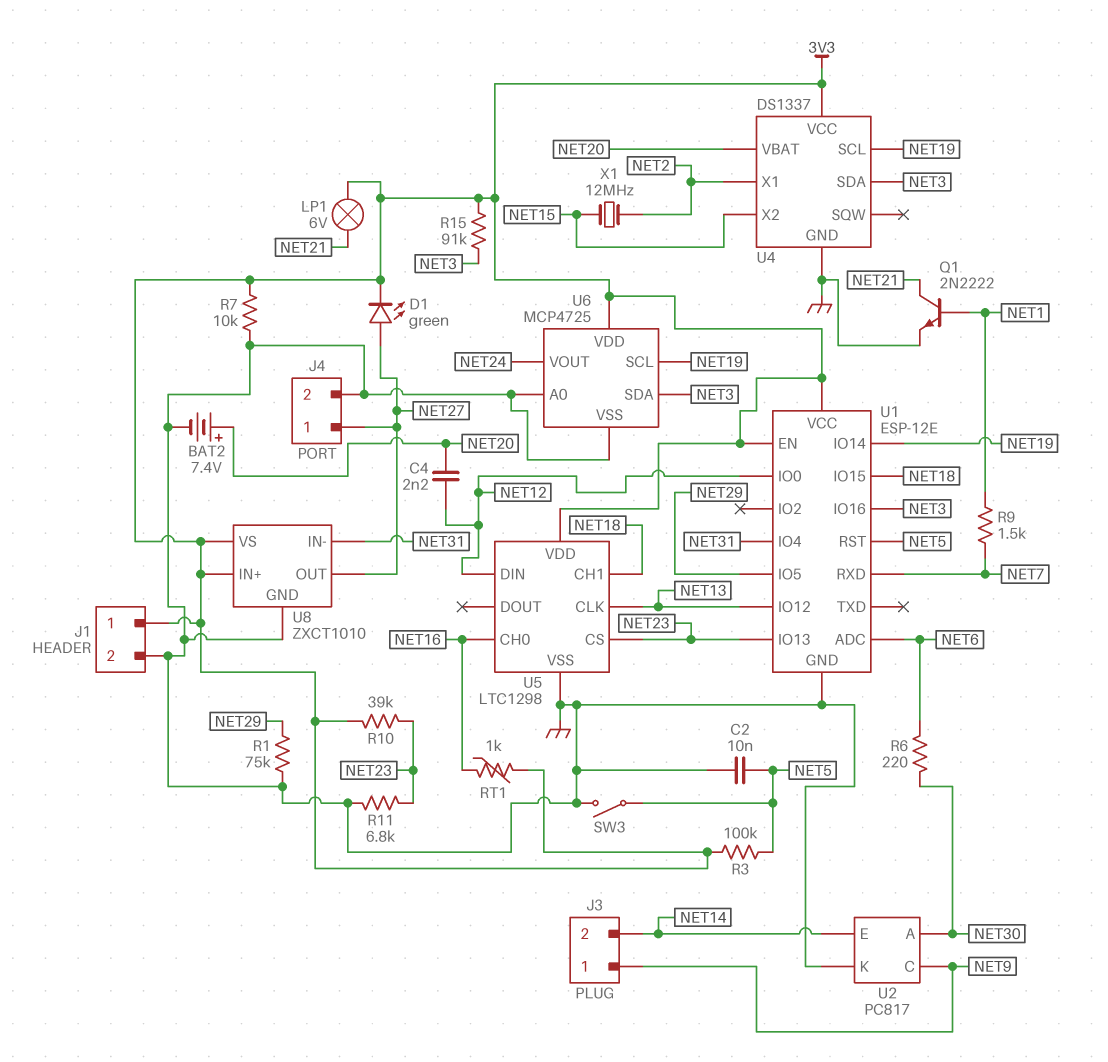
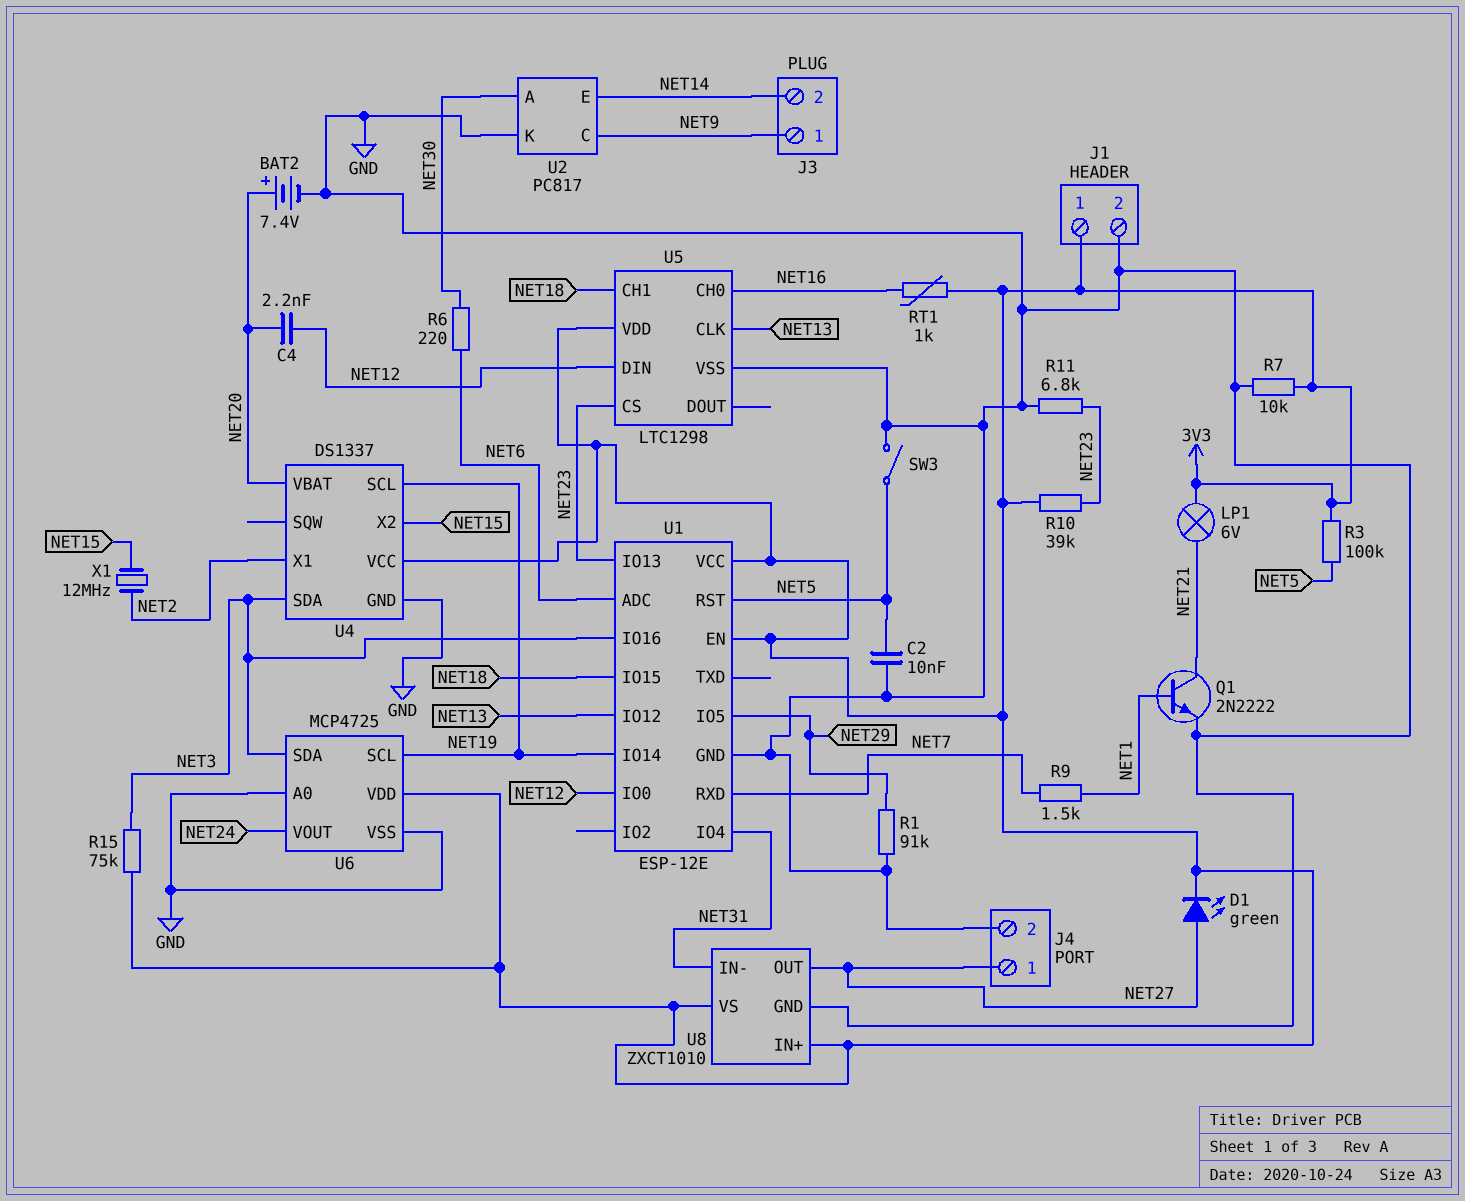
R1: 75k (GND, NET29) -> 91k (GND, NET29)
R15: 91k (3V3, NET3) -> 75k (3V3, NET3)

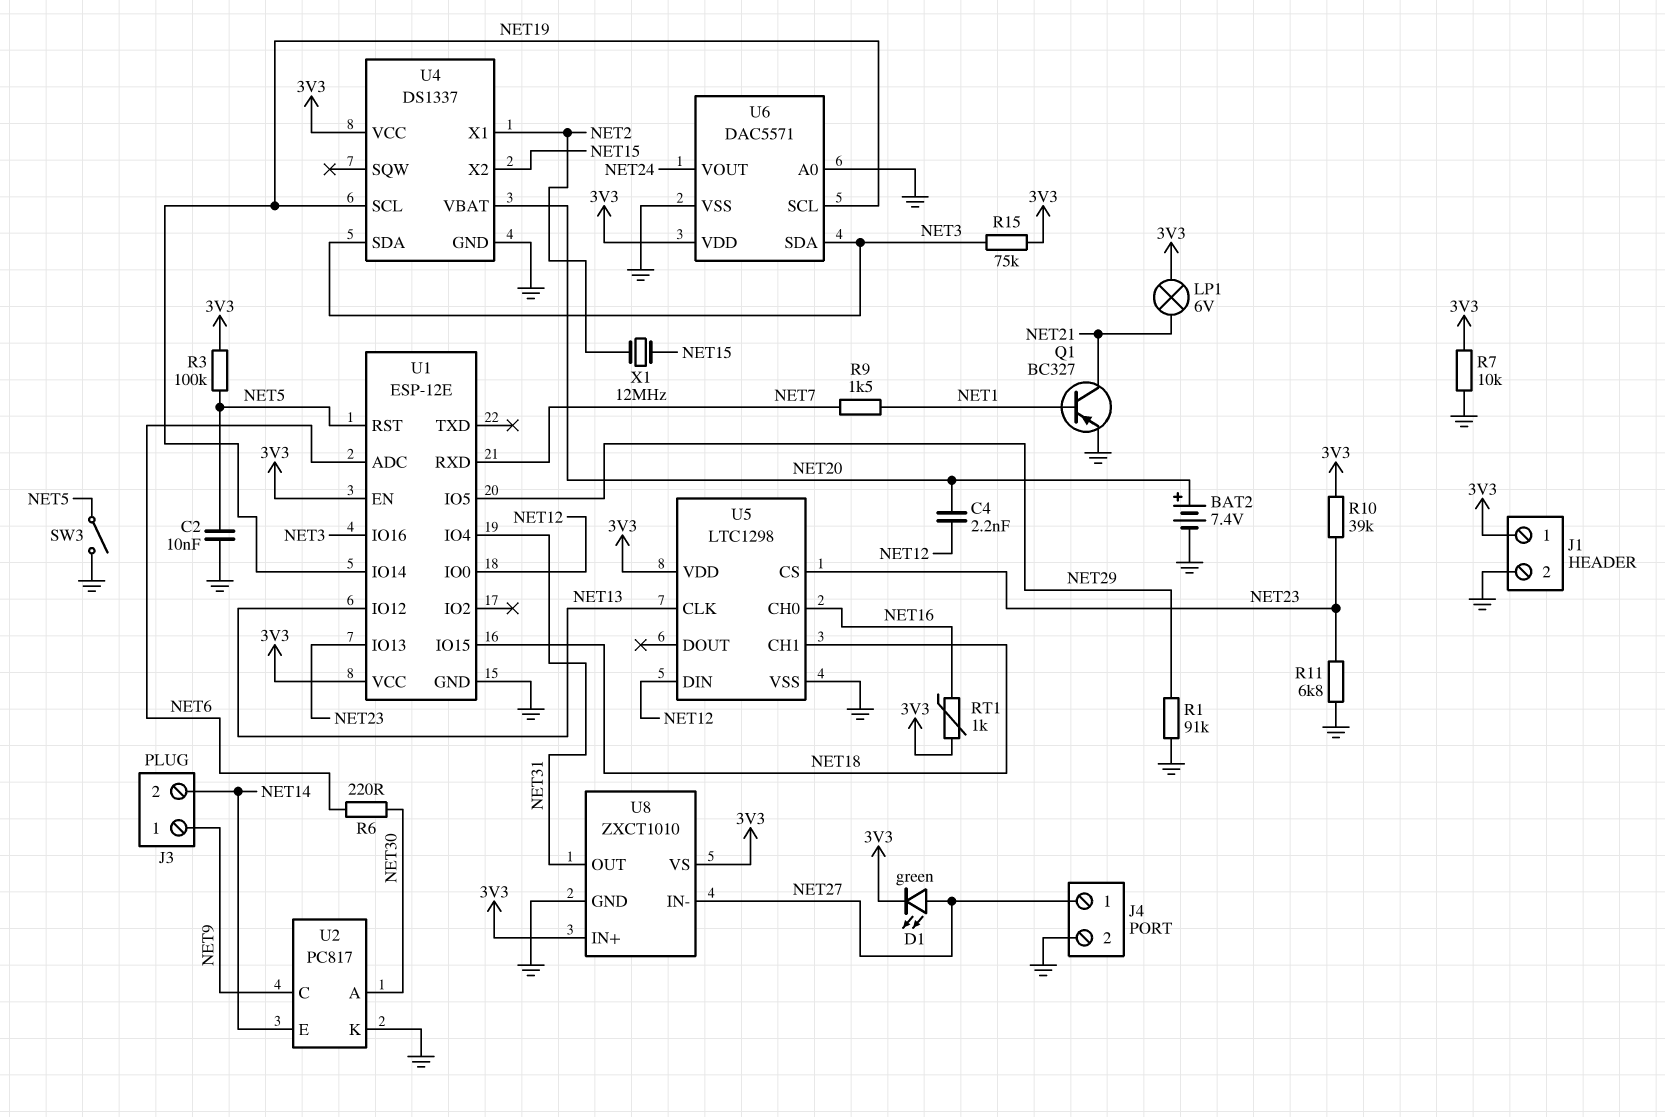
Q1: NPN 2N2222 (B NET1, C NET21, E GND) -> PNP BC327 (B NET1, C NET21, E GND)
U6: MCP4725 -> DAC5571
U8 pin IN-: NET31 -> NET27
U8 pin OUT: NET27 -> NET31

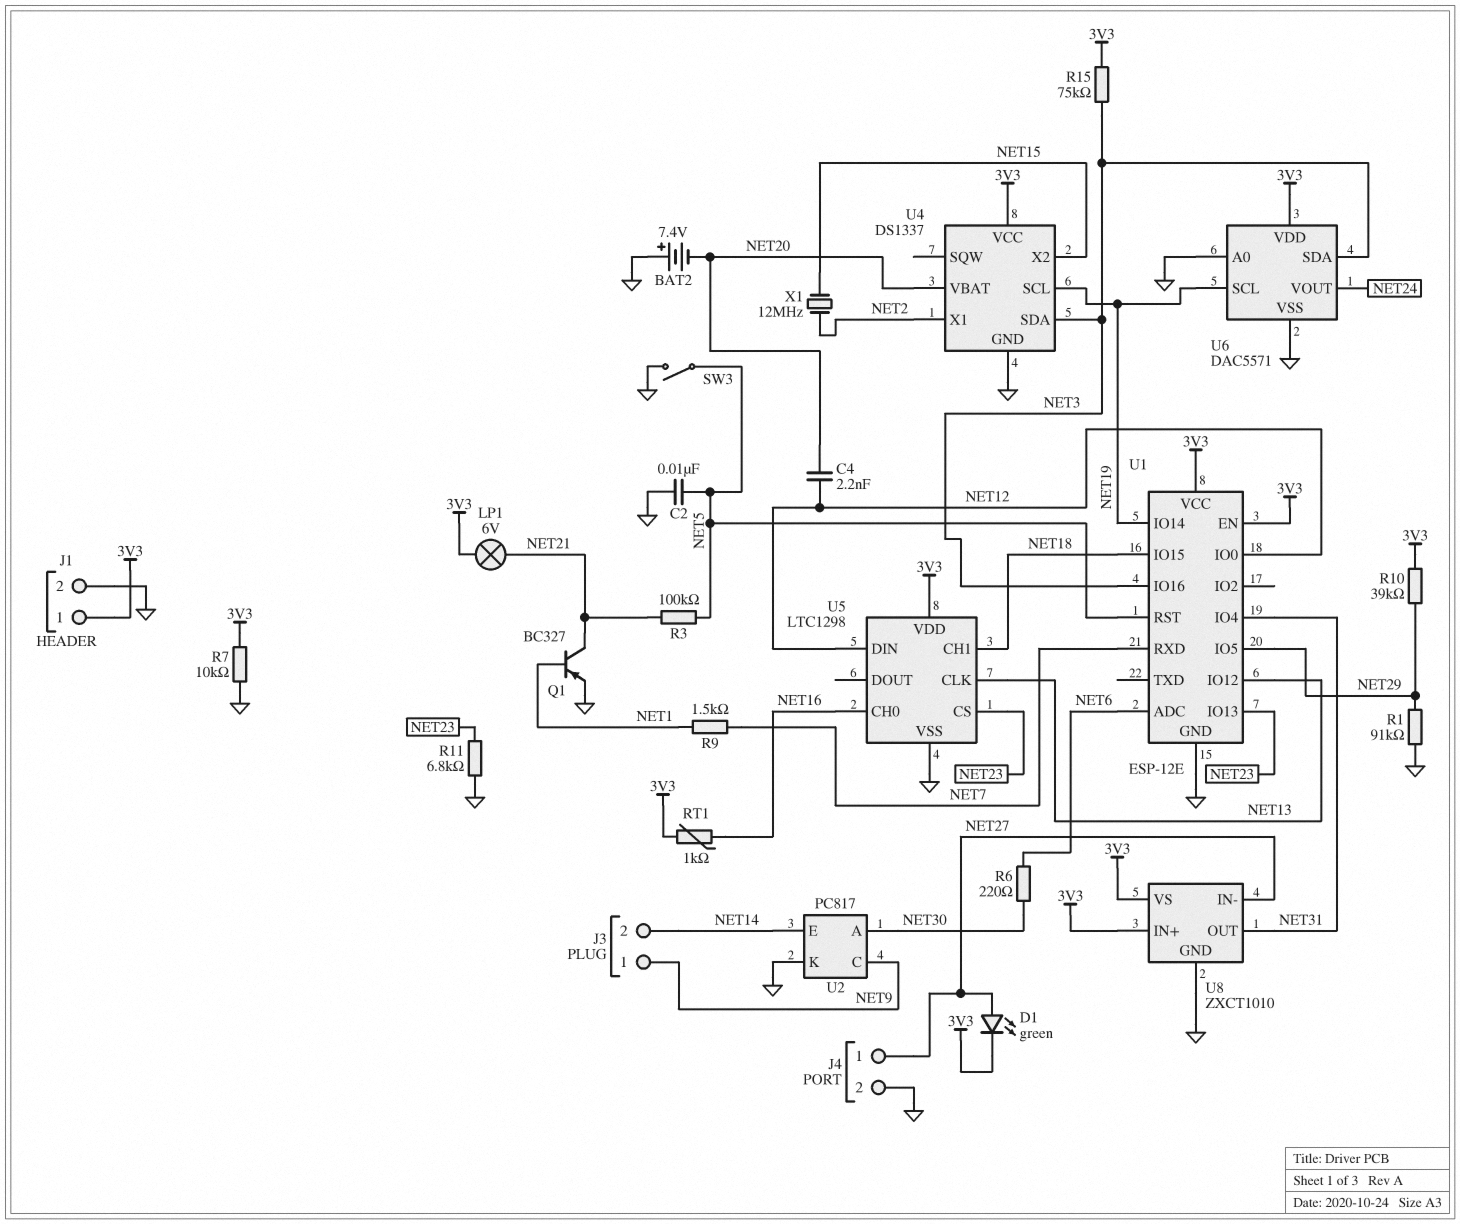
BAT2: 7.4V (plus NET20, minus GND) -> 7.4V (plus GND, minus NET20)
R3: 100k (3V3, NET5) -> 100k (NET5, NET21)
R10: 39k (3V3, NET23) -> 39k (3V3, NET29)

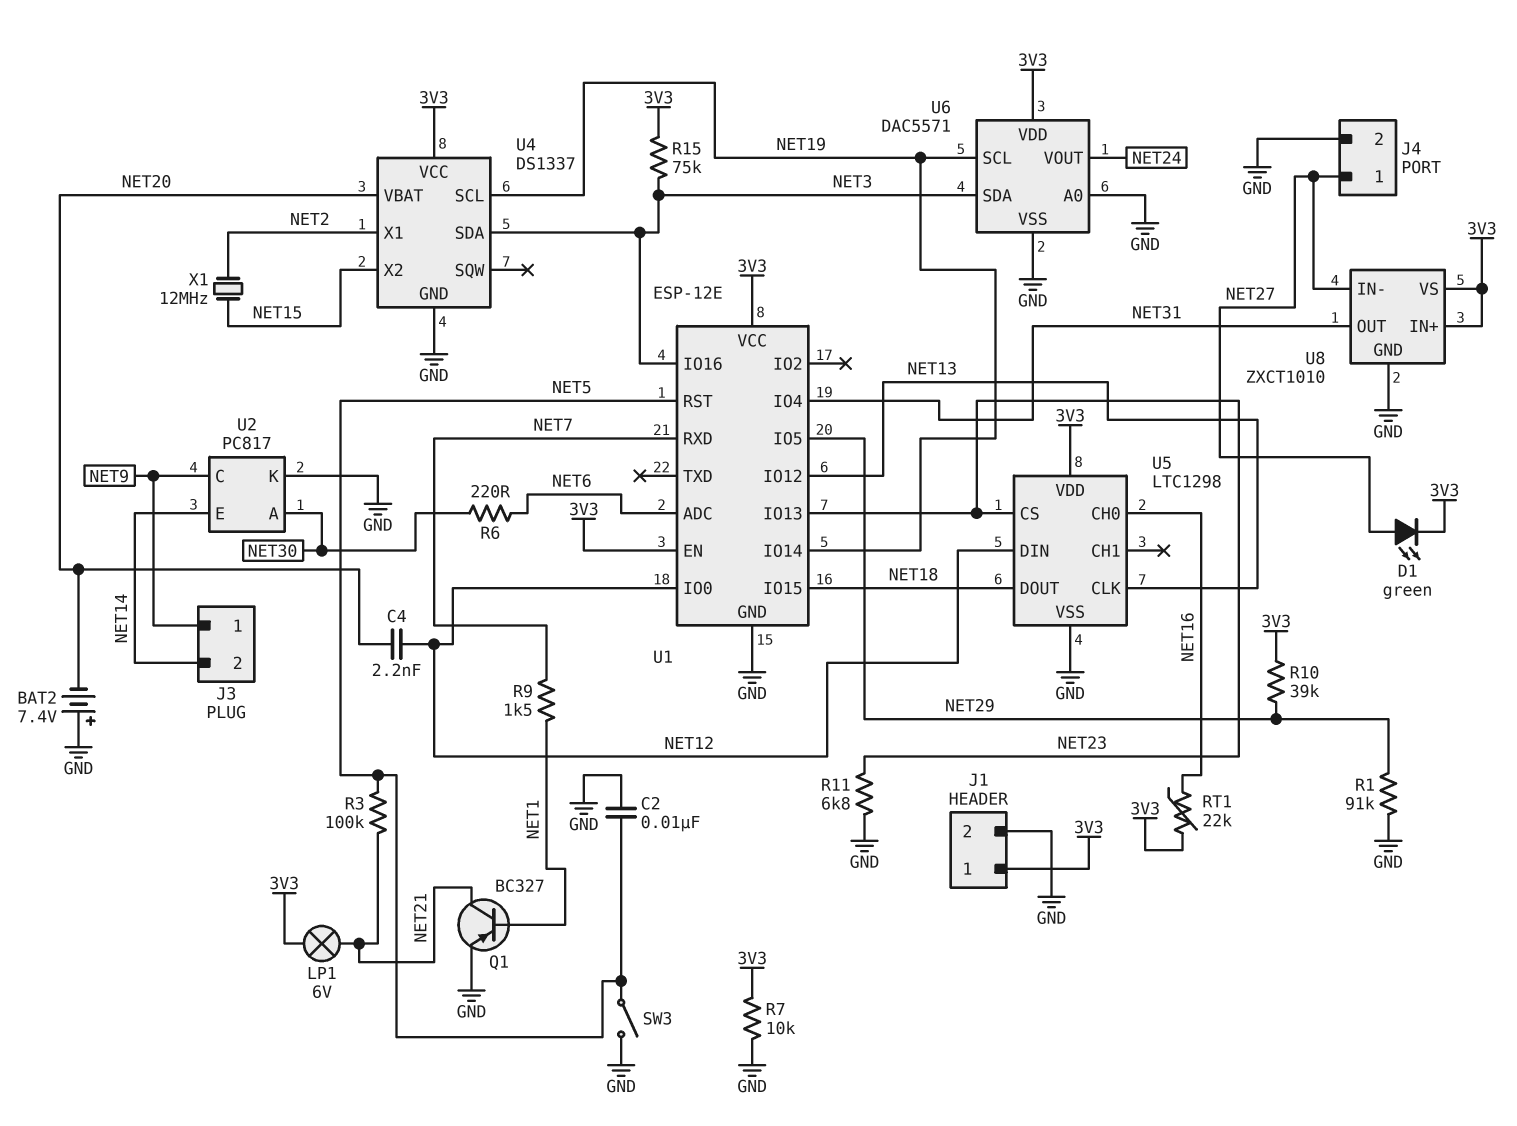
RT1: 1k (3V3, NET16) -> 22k (3V3, NET16)
U5 pin CH1: NET18 -> none
U5 pin DOUT: none -> NET18

